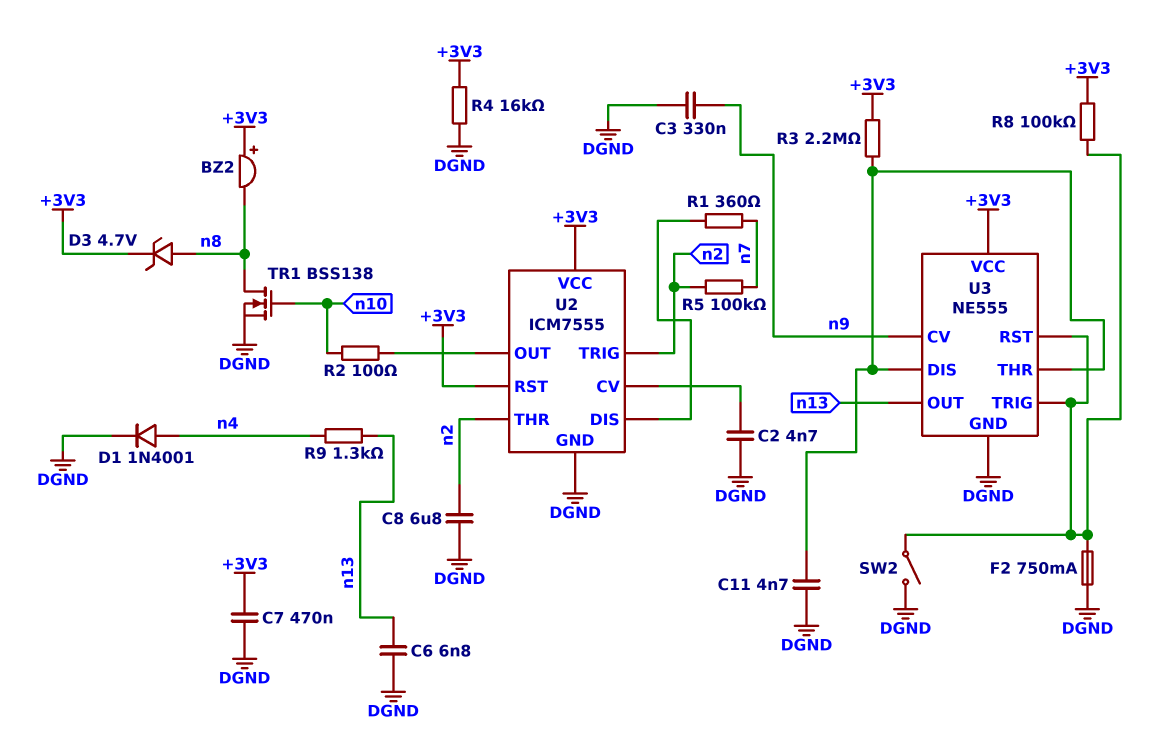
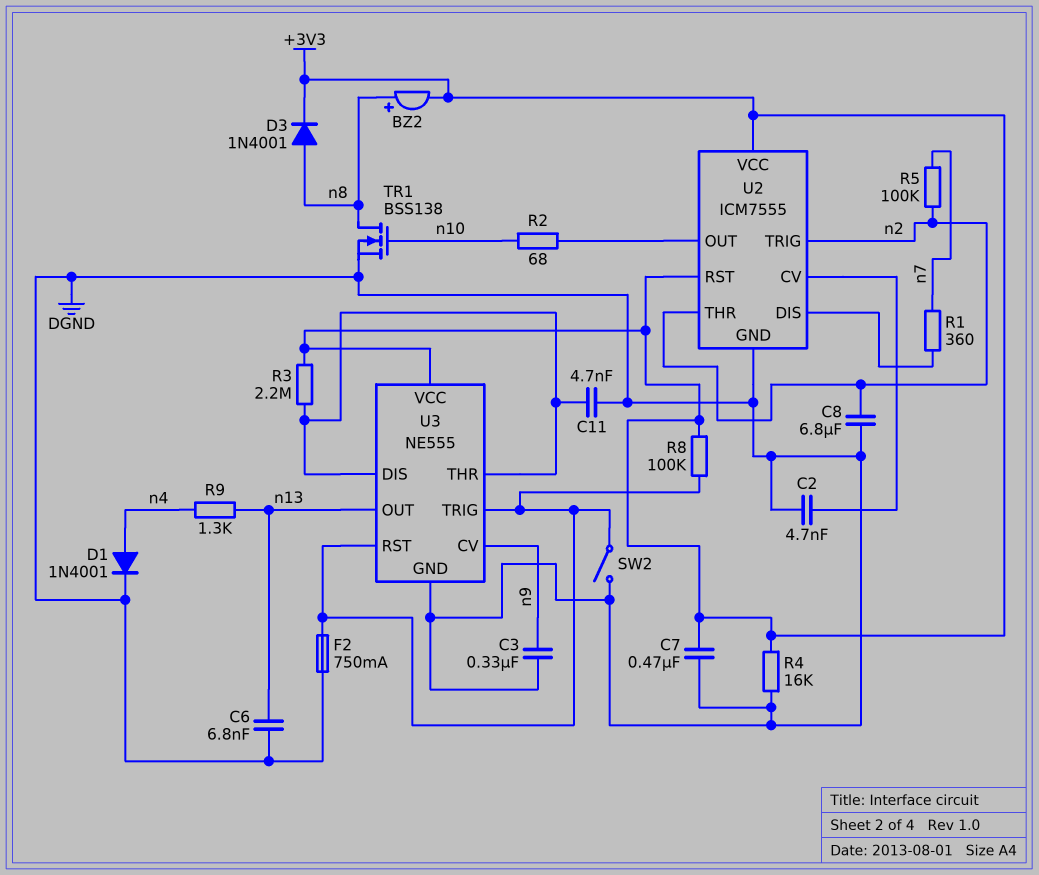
BZ2: buzzer (plus +3V3, minus n8) -> buzzer (plus n8, minus +3V3)
D3: zener 4.7V (A n8, K +3V3) -> diode 1N4001 (A n8, K +3V3)
R2: 100 (U2/OUT, n10) -> 68 (U2/OUT, n10)

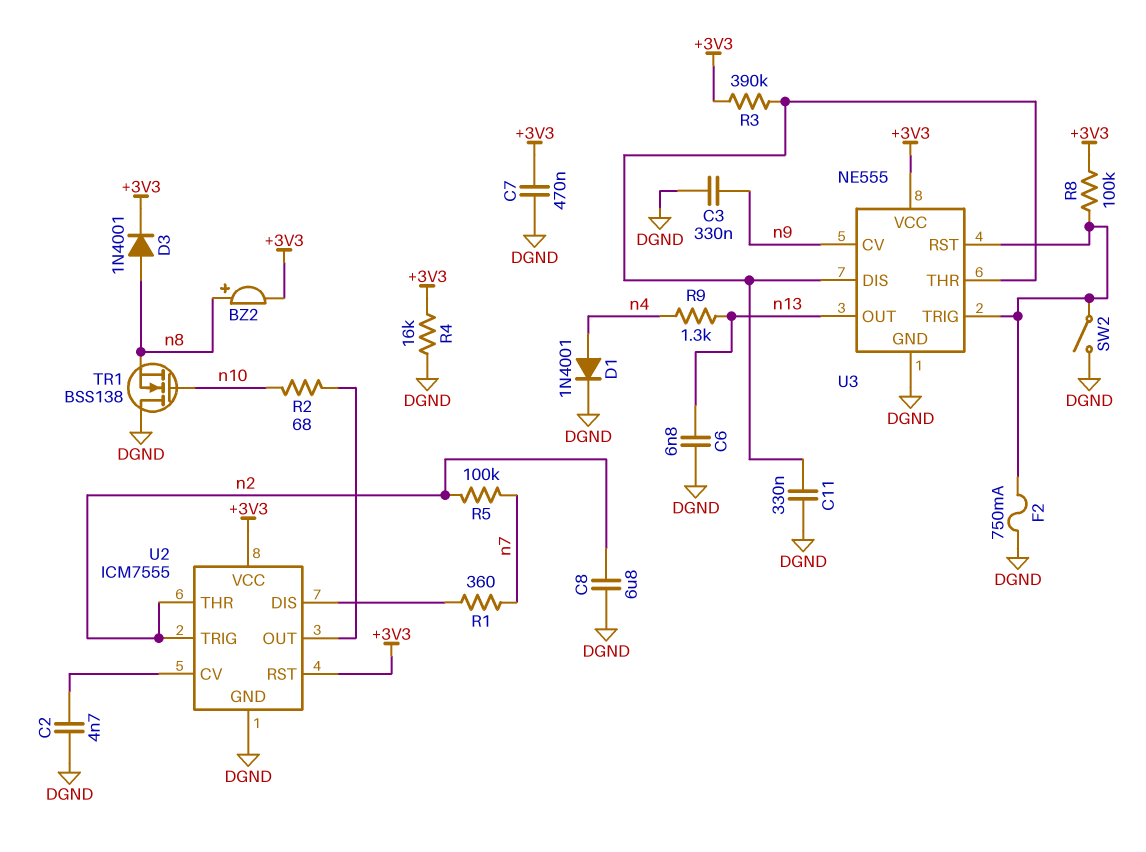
C11: 4.7nF (DGND, U3/DIS) -> 330nF (DGND, U3/DIS)
R3: 2.2M (+3V3, U3/DIS) -> 390k (+3V3, U3/DIS)
TR1: NMOS BSS138 (G n10, D n8, S DGND) -> NMOS BSS138 (G n10, D DGND, S n8)

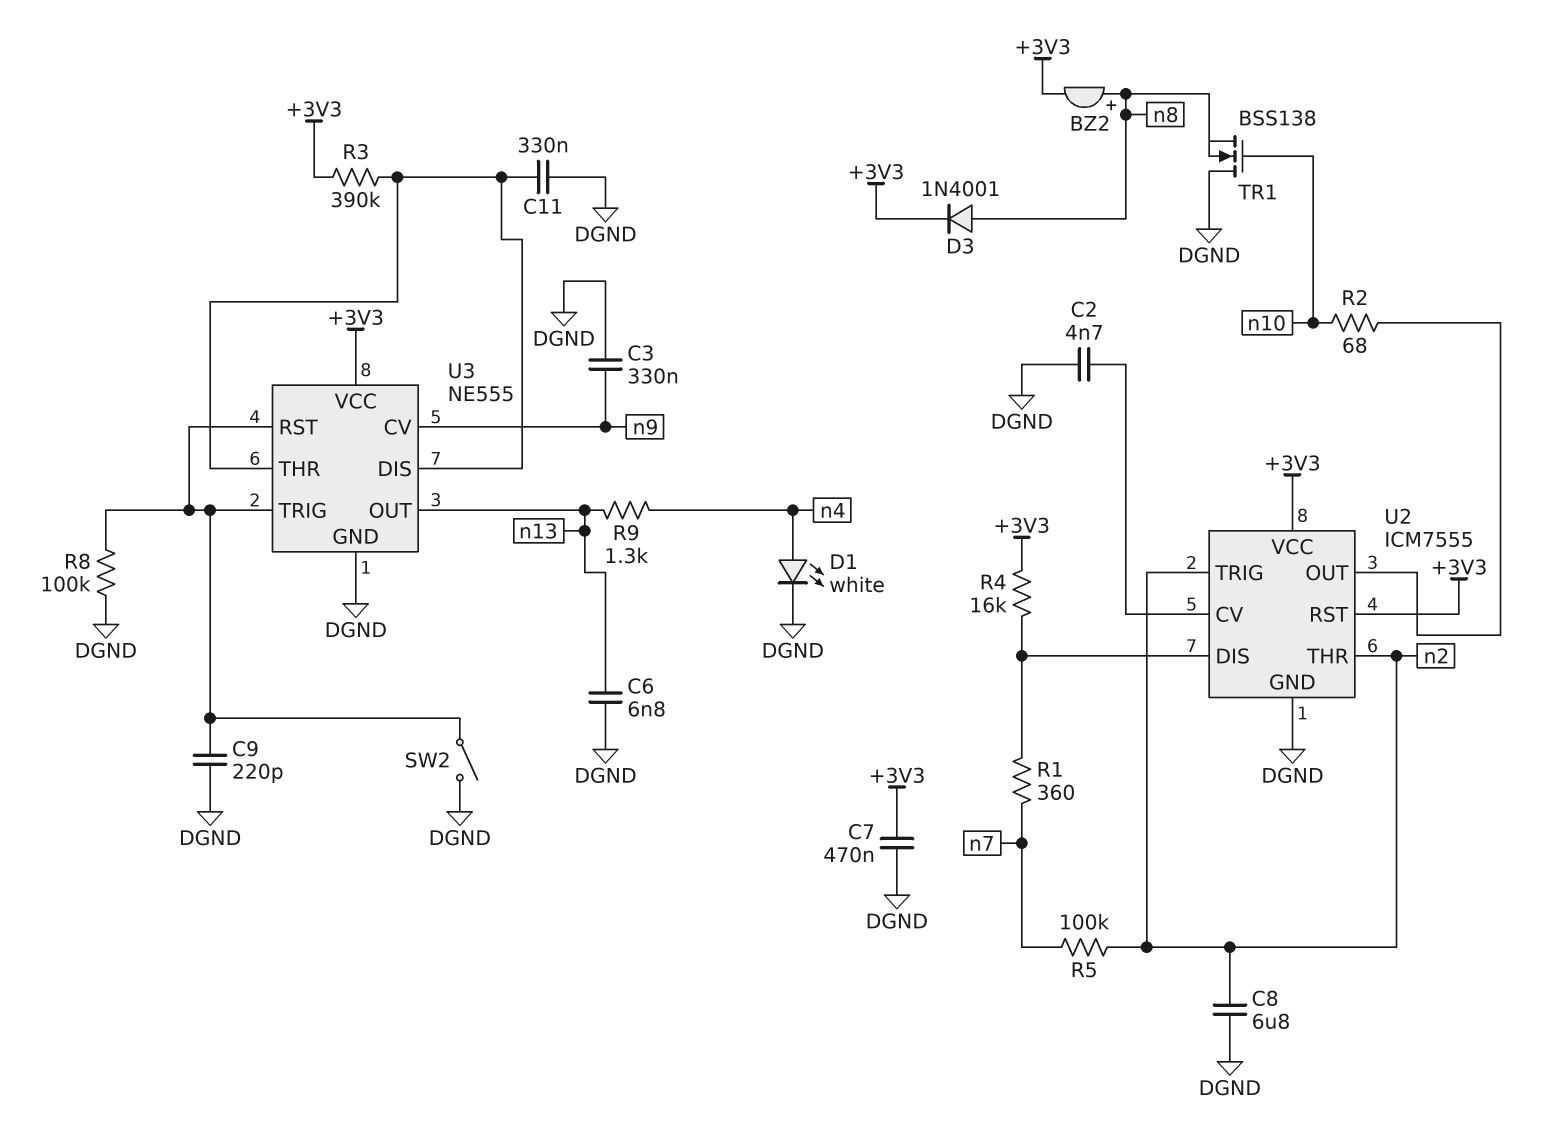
C9: none -> 220pF (DGND, U3/RST)
D1: diode 1N4001 (A n4, K DGND) -> LED white (A n4, K DGND)
F2: 750mA (DGND, U3/RST) -> none
R4: 16k (+3V3, DGND) -> 16k (+3V3, U2/DIS)
R8: 100k (+3V3, U3/RST) -> 100k (DGND, U3/RST)

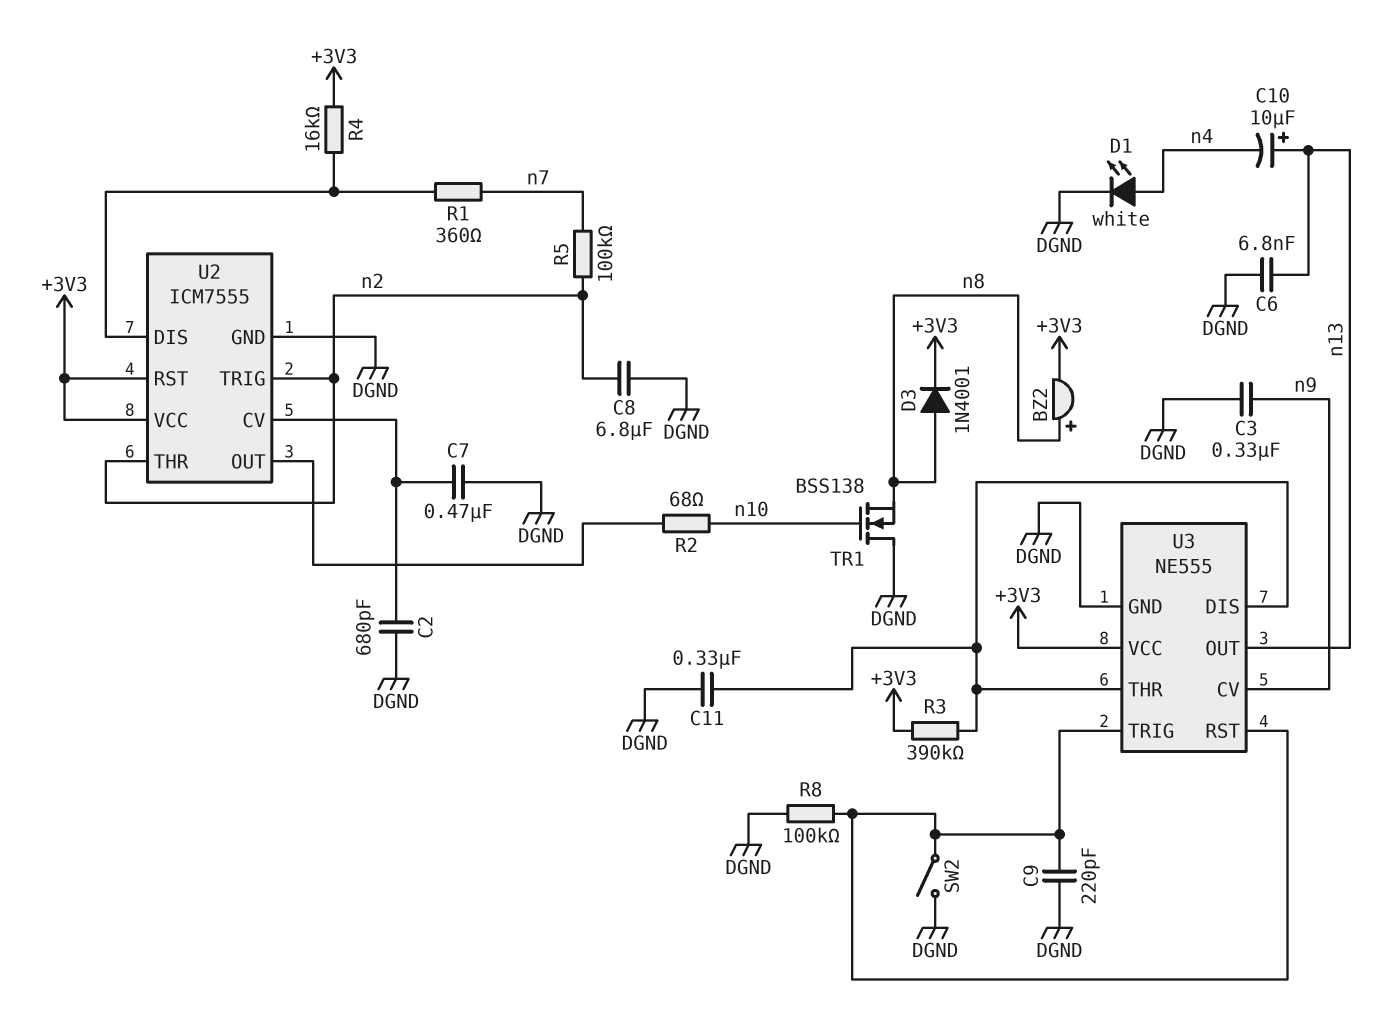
C2: 4.7nF (DGND, U2/CV) -> 680pF (DGND, U2/CV)
C7: 470nF (+3V3, DGND) -> 470nF (DGND, U2/CV)
C10: none -> 10uF (plus n13, minus n4)
R9: 1.3k (n4, n13) -> none

